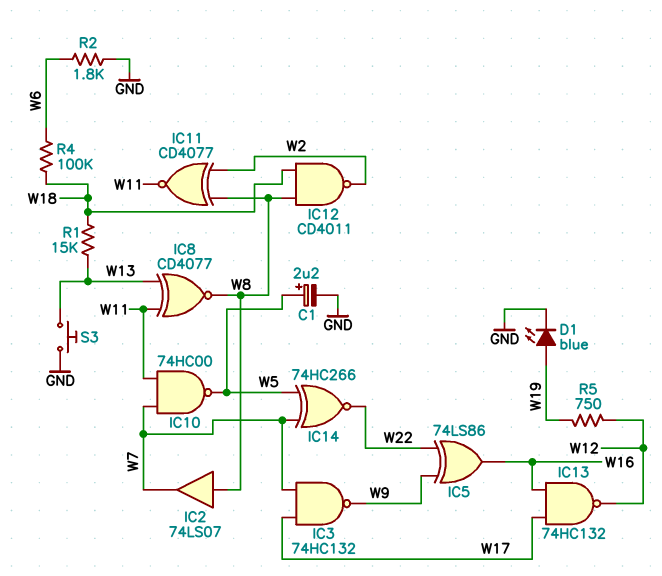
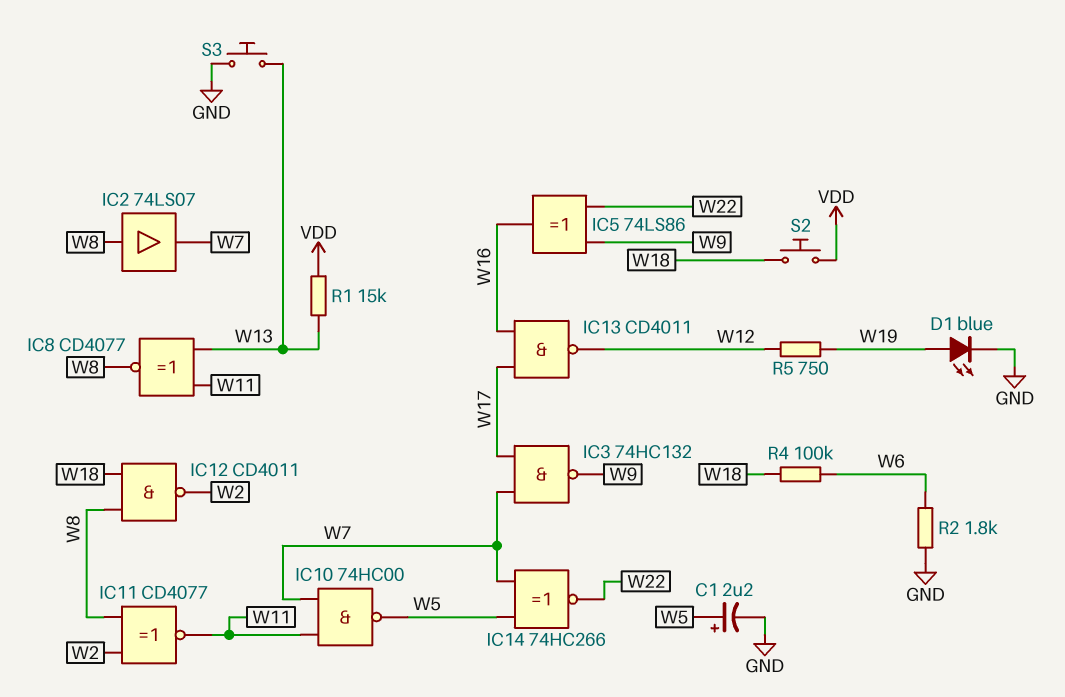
IC13: NAND 74HC132 (in W16, in W17, out W12) -> NAND CD4011 (in W16, in W17, out W12)
R1: 15k (W13, W18) -> 15k (VDD, W13)
S2: none -> button (VDD, W18)

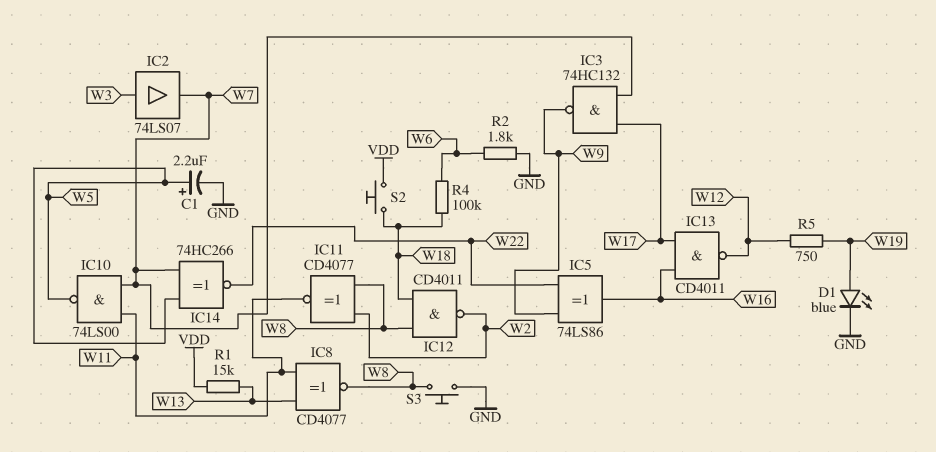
IC2: buffer 74LS07 (in W8, out W7) -> buffer 74LS07 (in W3, out W7)
IC10: NAND 74HC00 (in W7, in W11, out W5) -> NAND 74LS00 (in W7, in W11, out W5)
S3: button (GND, W13) -> button (GND, W8)

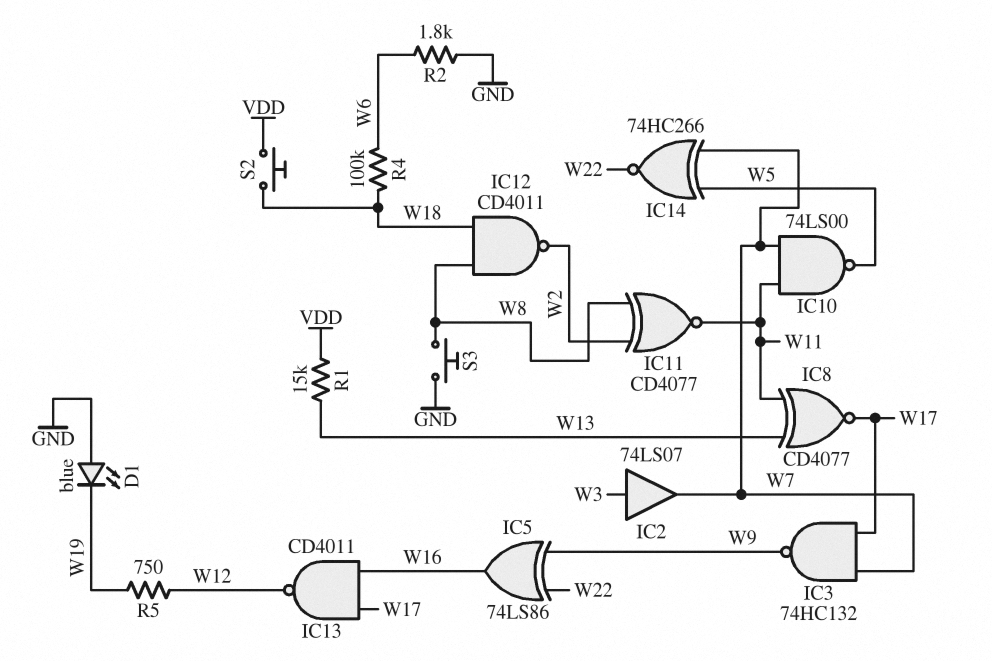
C1: 2.2uF (plus W5, minus GND) -> none
D1: LED blue (A W19, K GND) -> LED blue (A GND, K W19)
IC8: XNOR CD4077 (in W11, in W13, out W8) -> XNOR CD4077 (in W11, in W13, out W17)

